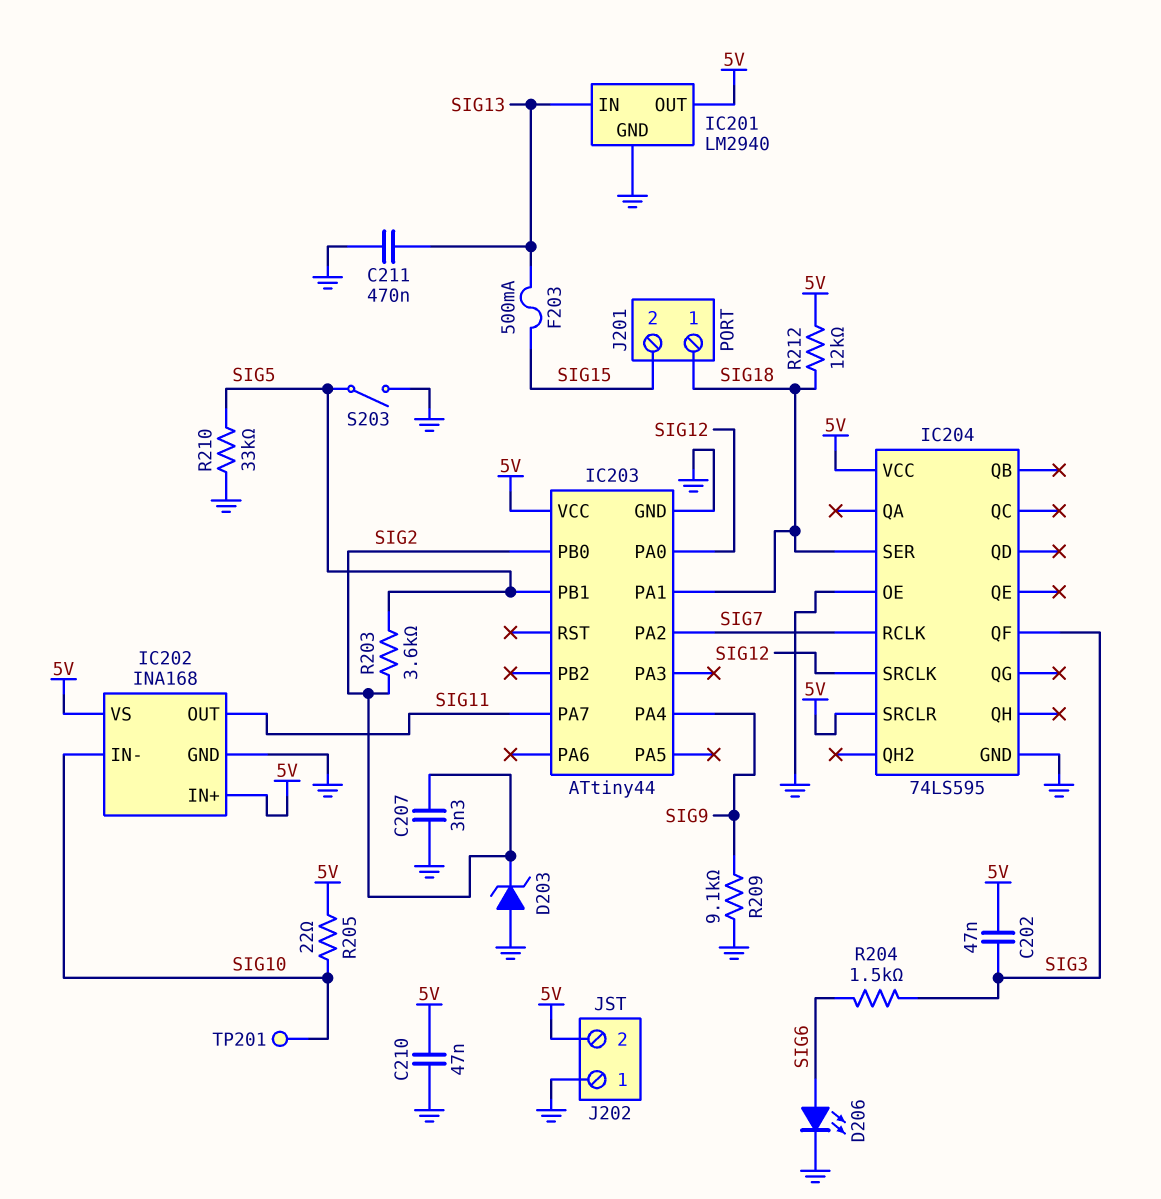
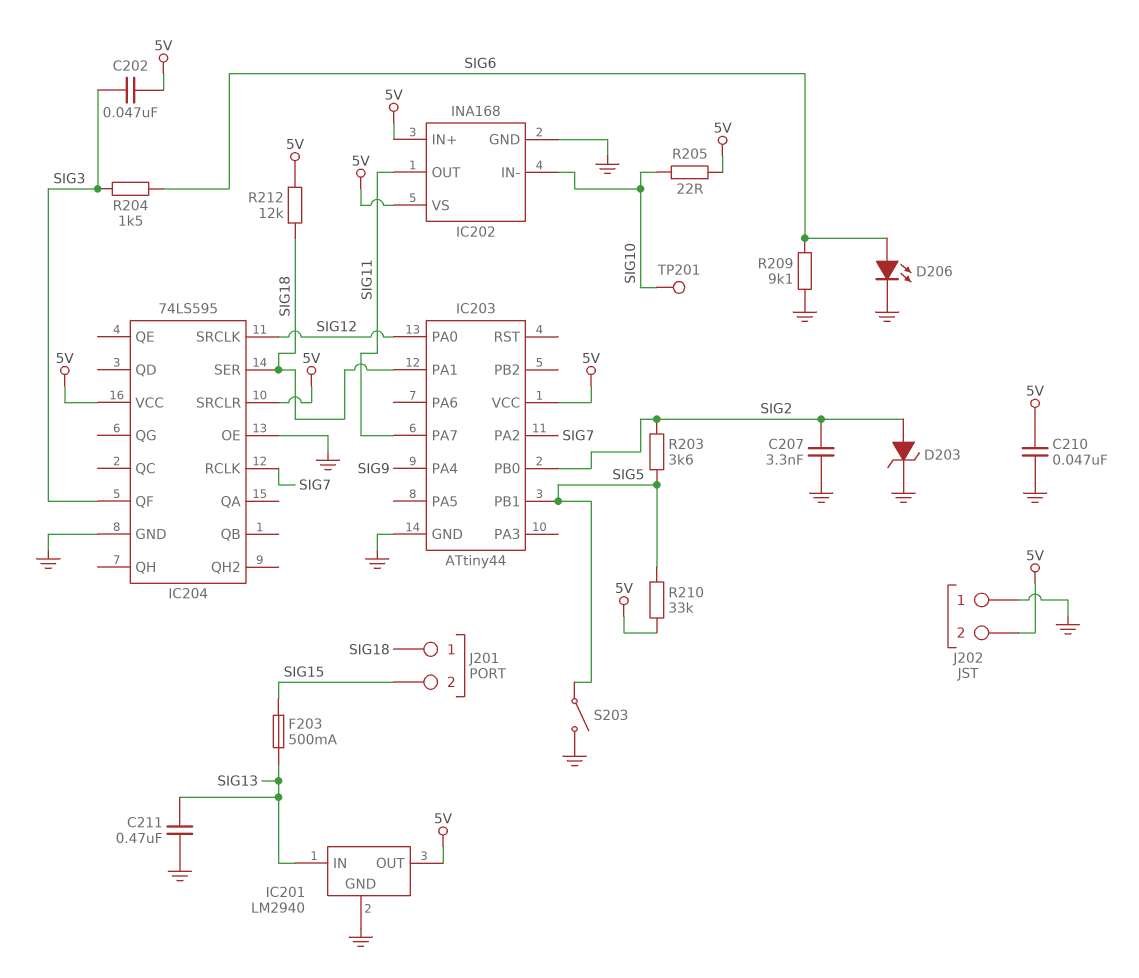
D203: zener (A GND, K SIG2) -> zener (A SIG2, K GND)
R209: 9.1k (GND, SIG9) -> 9.1k (GND, SIG6)
R210: 33k (GND, SIG5) -> 33k (5V, SIG5)

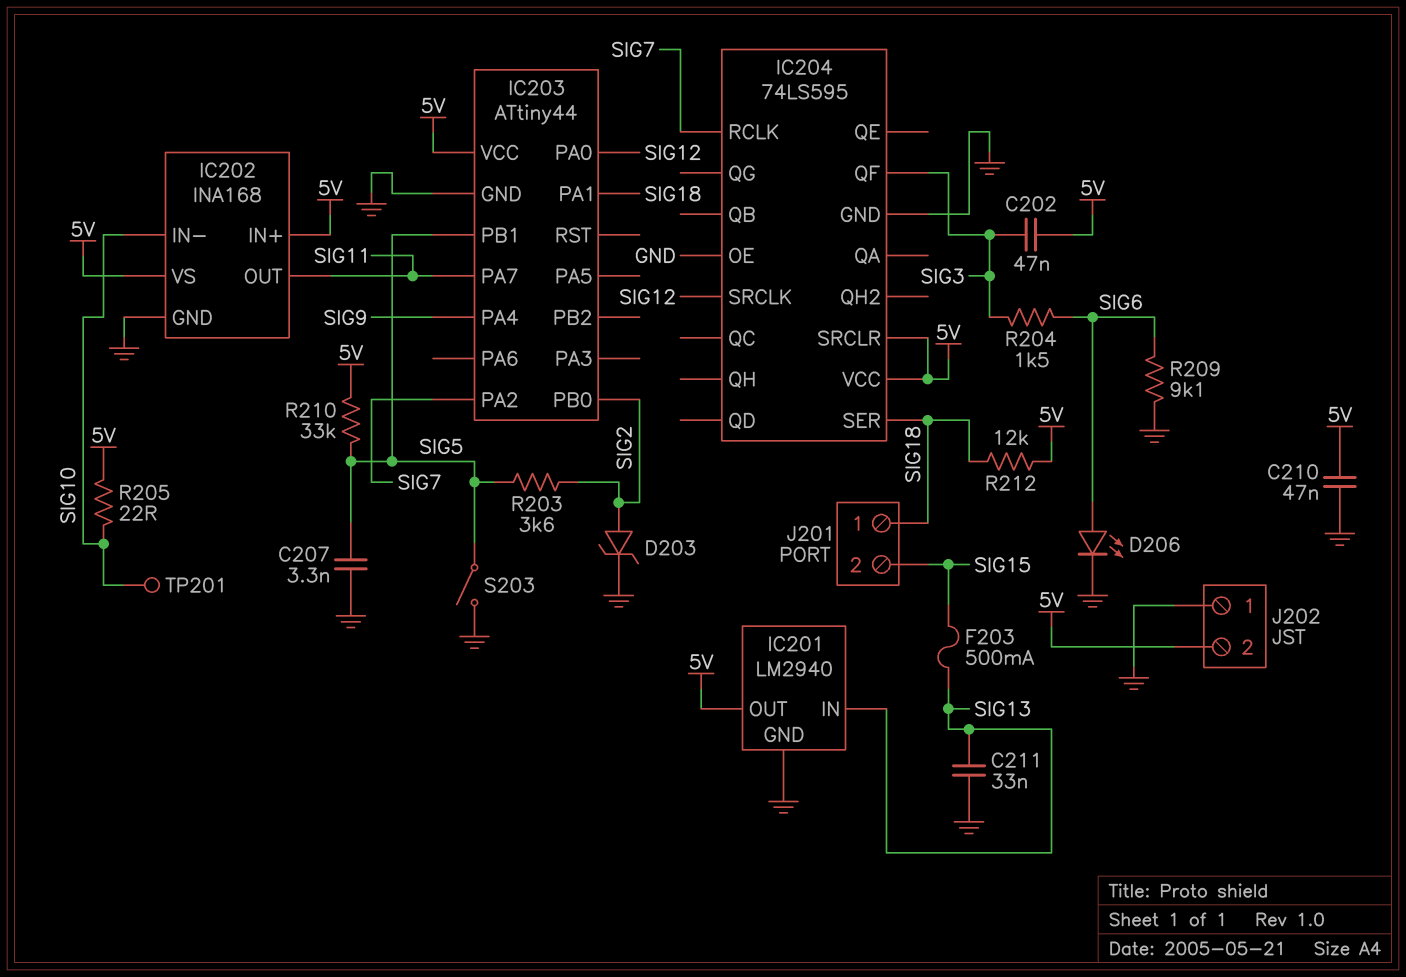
C207: 3.3nF (GND, SIG2) -> 3.3nF (GND, SIG5)
C211: 470nF (GND, SIG13) -> 33nF (GND, SIG13)

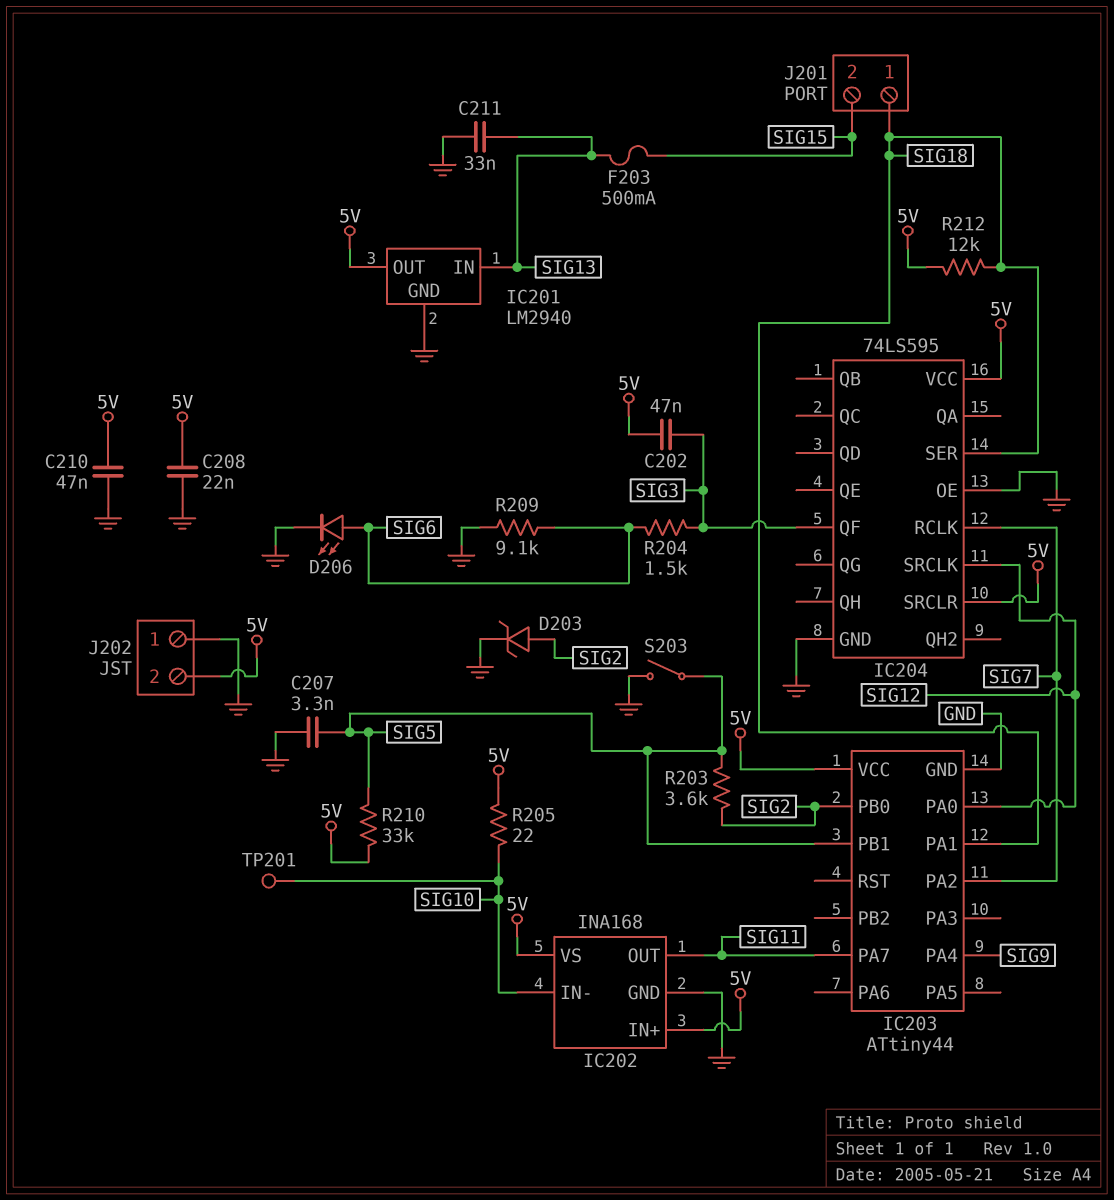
C208: none -> 22nF (5V, GND)

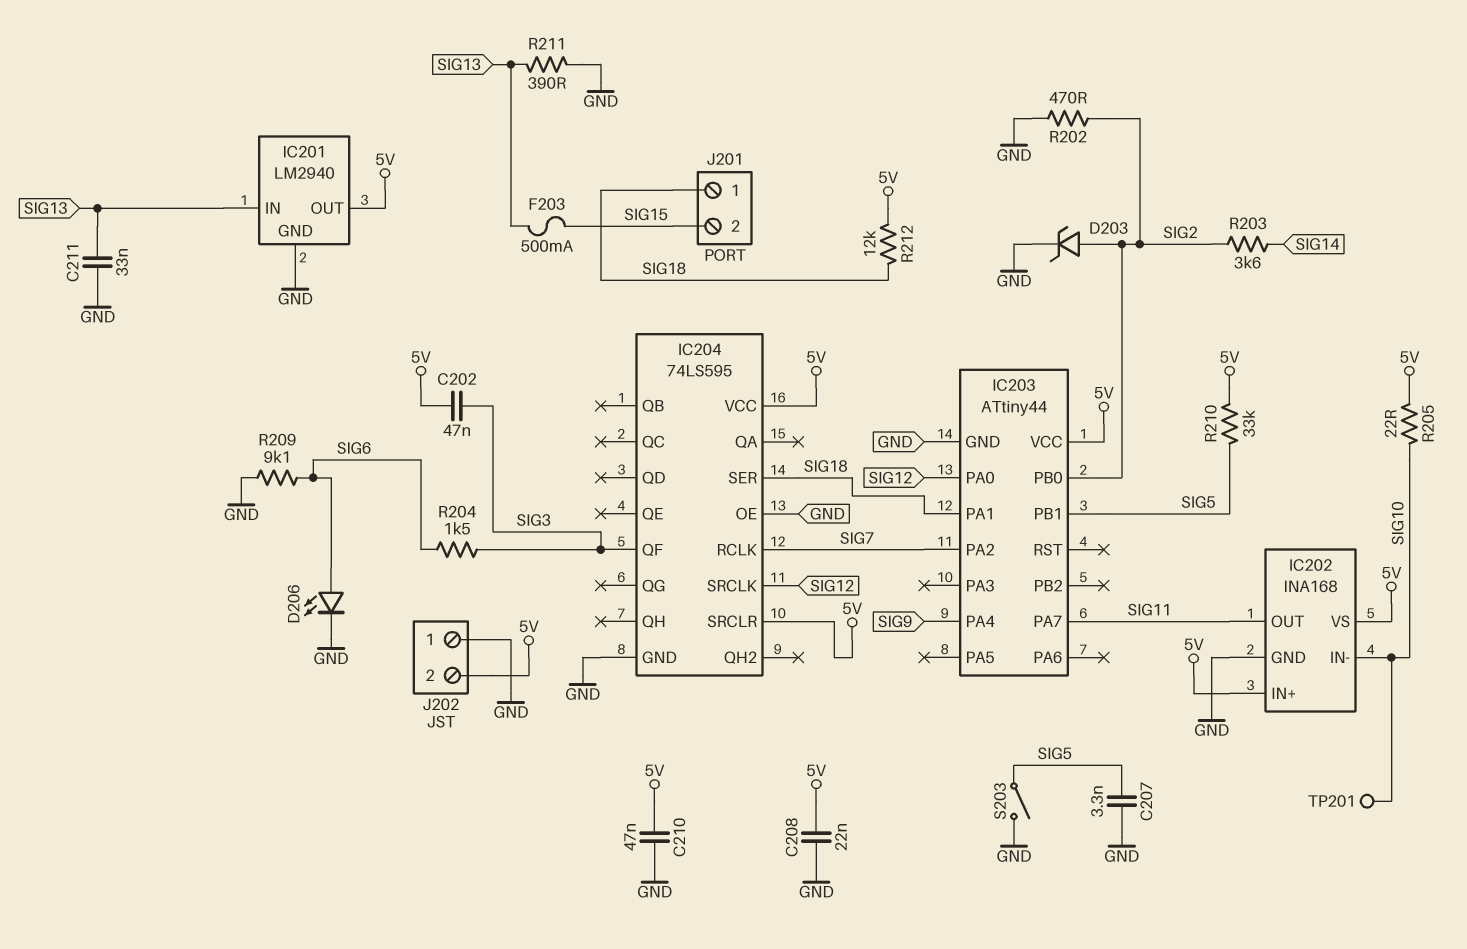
R202: none -> 470 (GND, SIG2)
R203: 3.6k (SIG2, SIG5) -> 3.6k (SIG2, SIG14)
R211: none -> 390 (GND, SIG13)

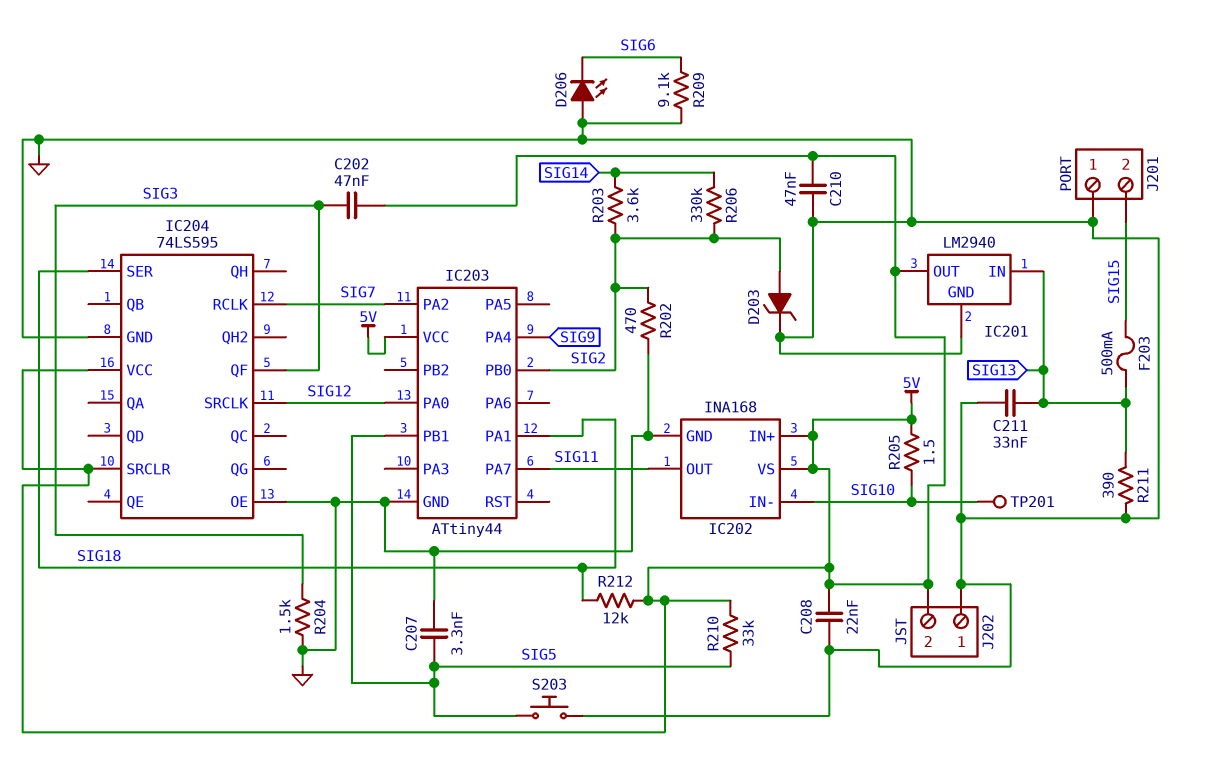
D206: LED (A SIG6, K GND) -> LED (A GND, K SIG6)
J201 pin 1: SIG18 -> GND
R204: 1.5k (SIG3, SIG6) -> 1.5k (GND, SIG3)
R205: 22 (5V, SIG10) -> 1.5 (5V, SIG10)
R206: none -> 330k (SIG2, SIG14)
S203: switch (GND, SIG5) -> button (GND, SIG5)

